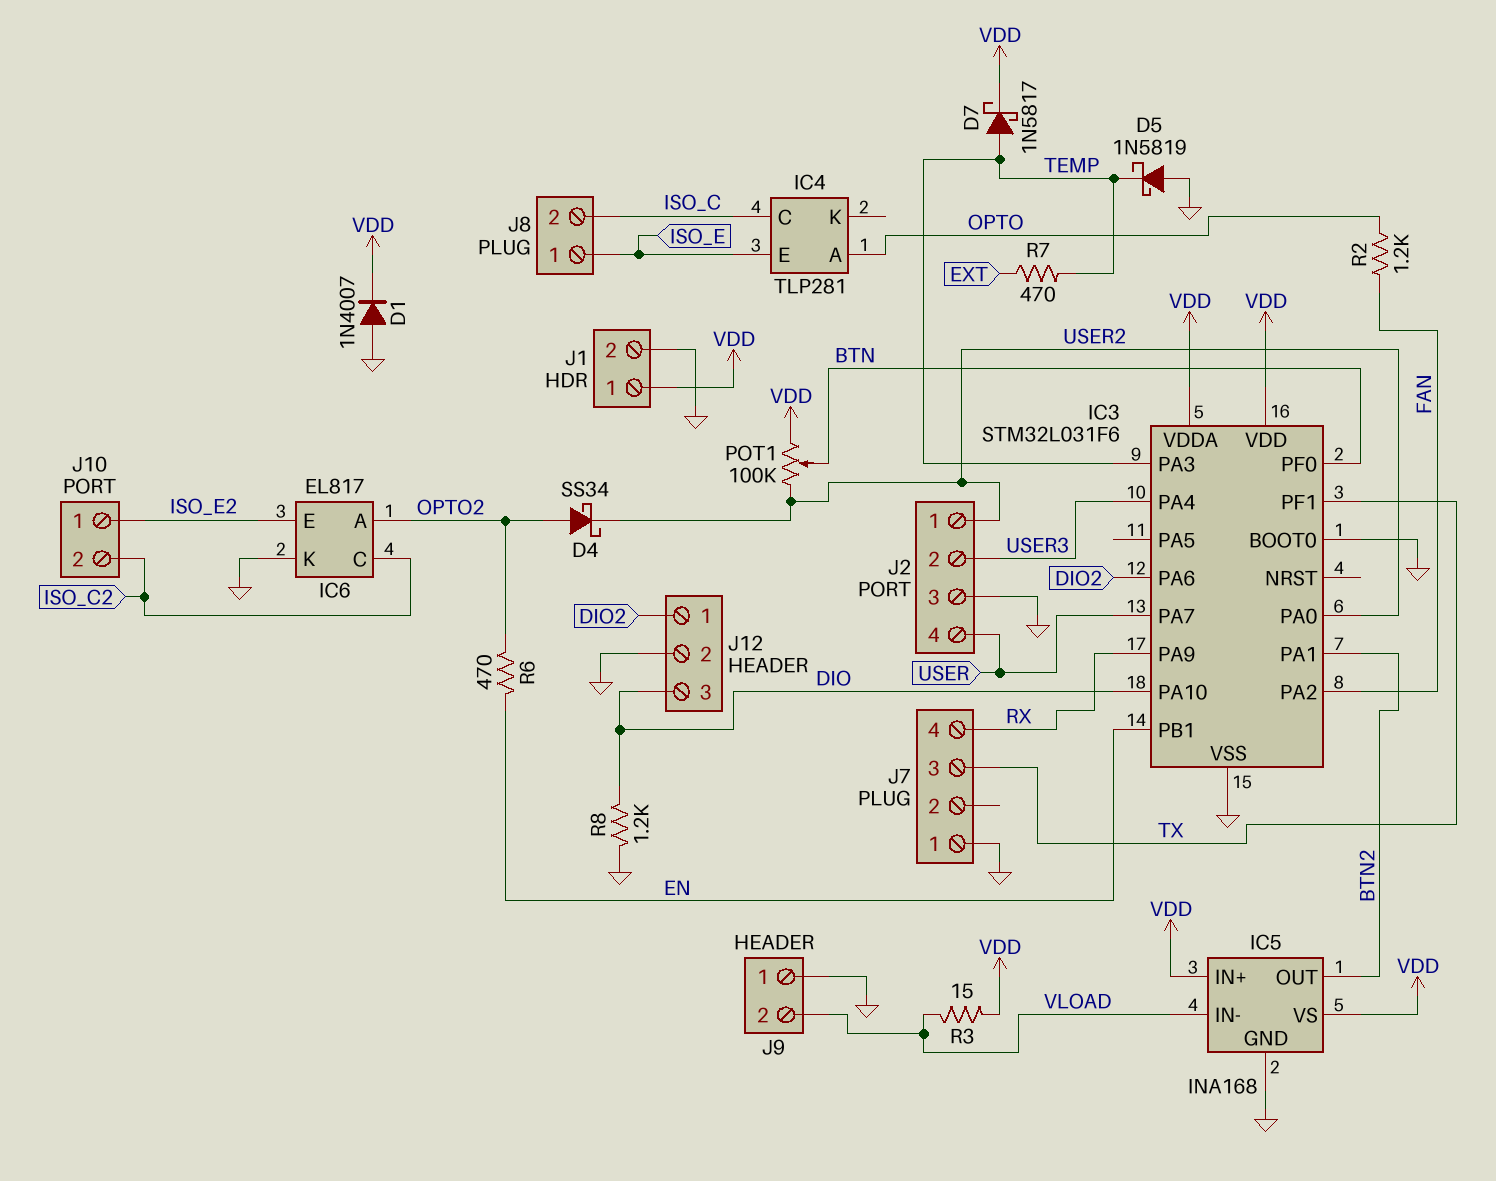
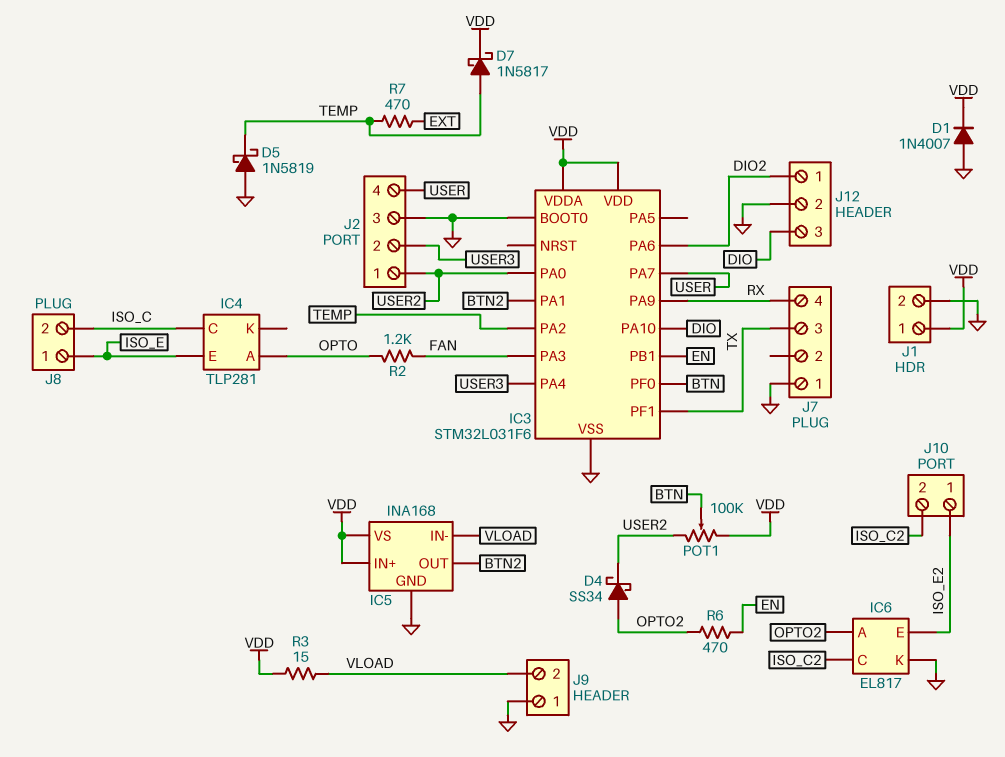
IC3 pin PA2: FAN -> TEMP
IC3 pin PA3: TEMP -> FAN
R8: 1.2k (DIO, GND) -> none

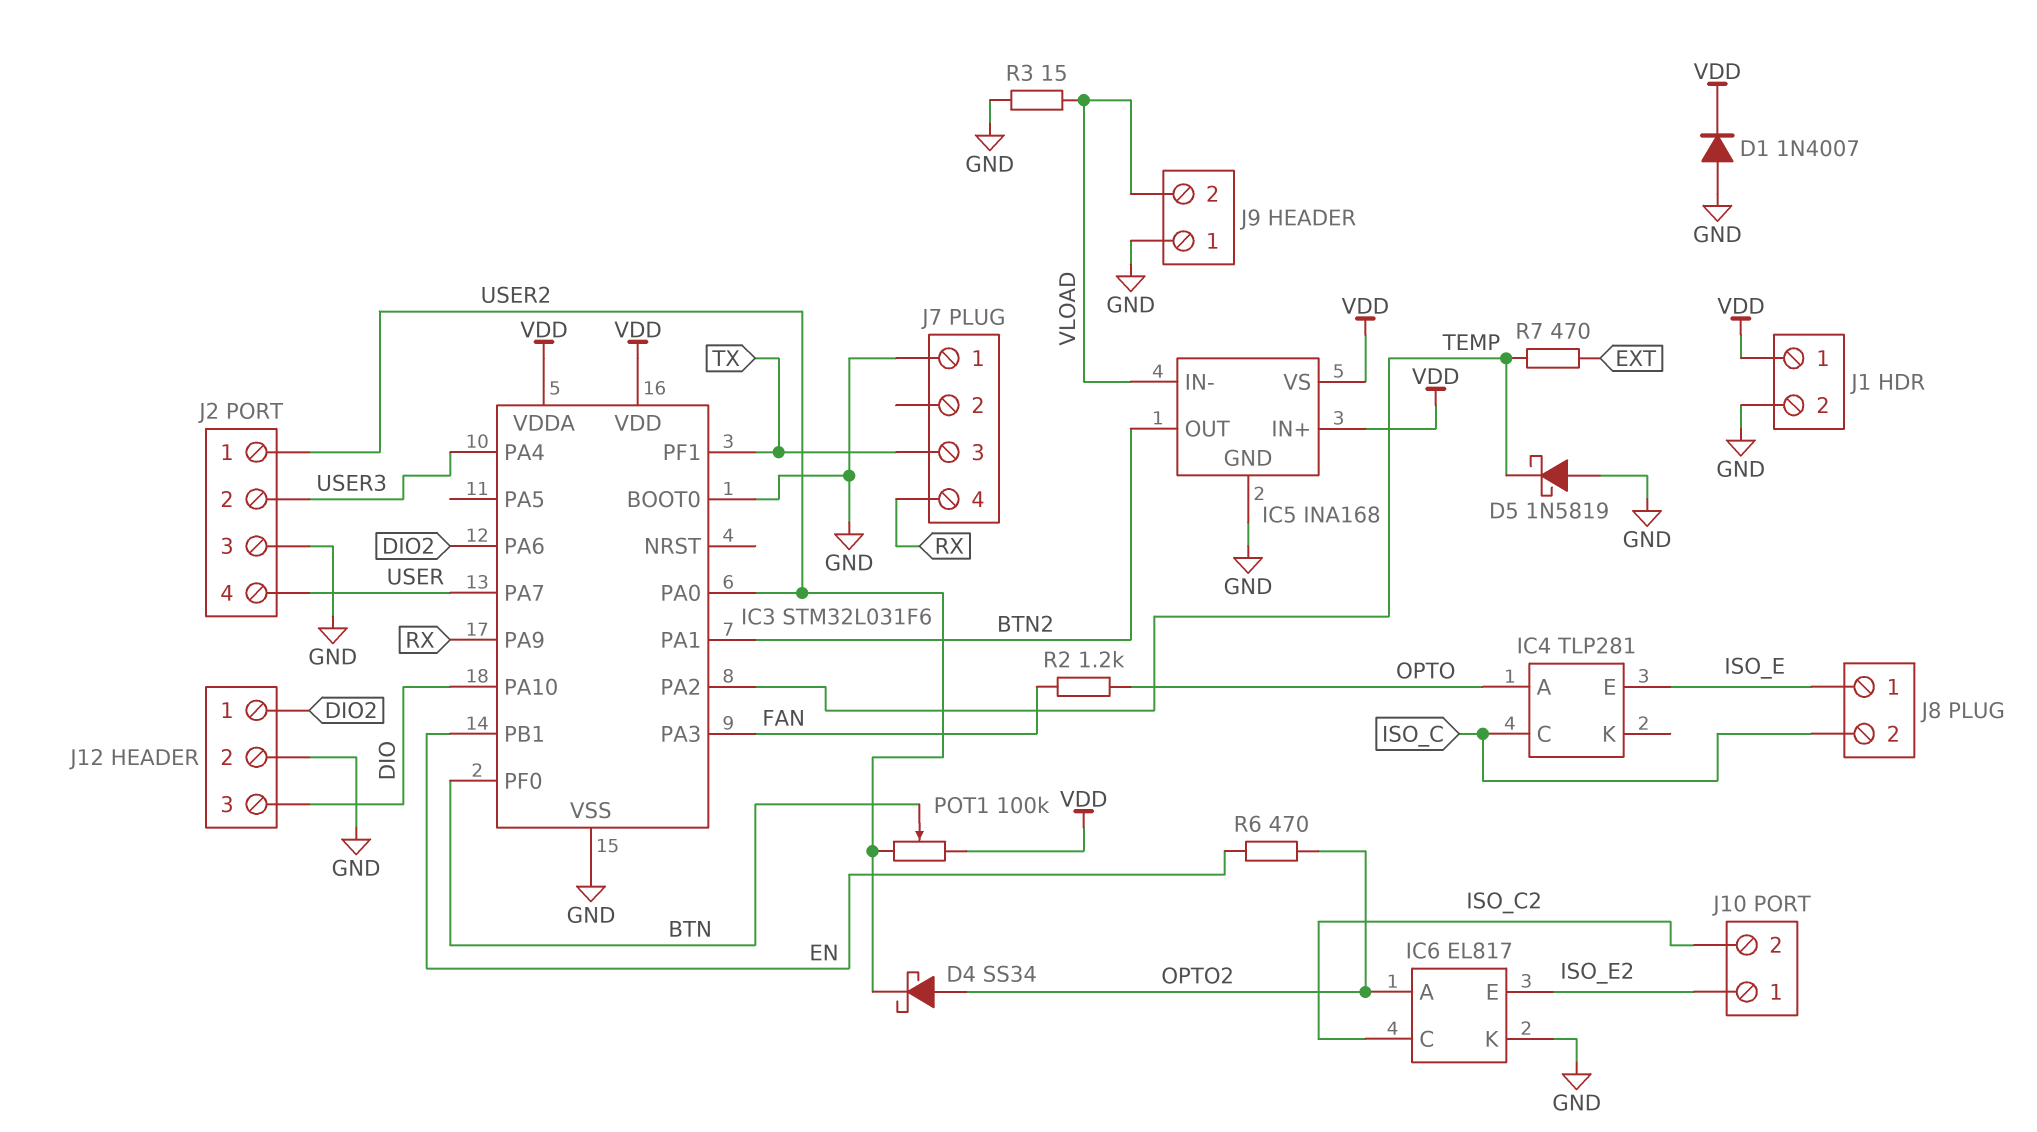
D7: schottky 1N5817 (A TEMP, K VDD) -> none
R3: 15 (VDD, VLOAD) -> 15 (GND, VLOAD)

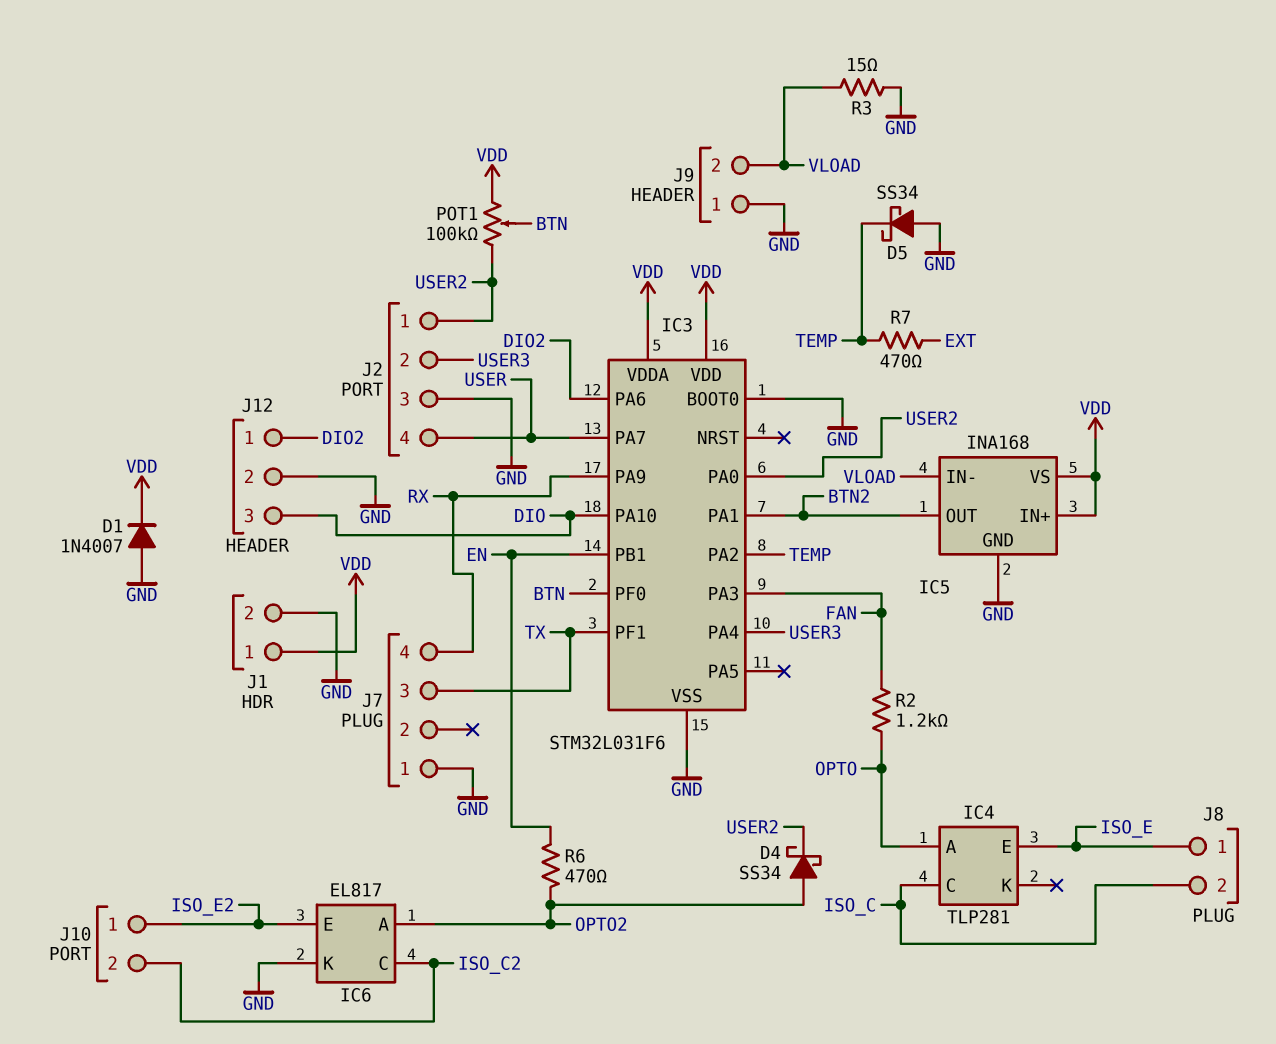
D5: schottky 1N5819 (A GND, K TEMP) -> schottky SS34 (A GND, K TEMP)

